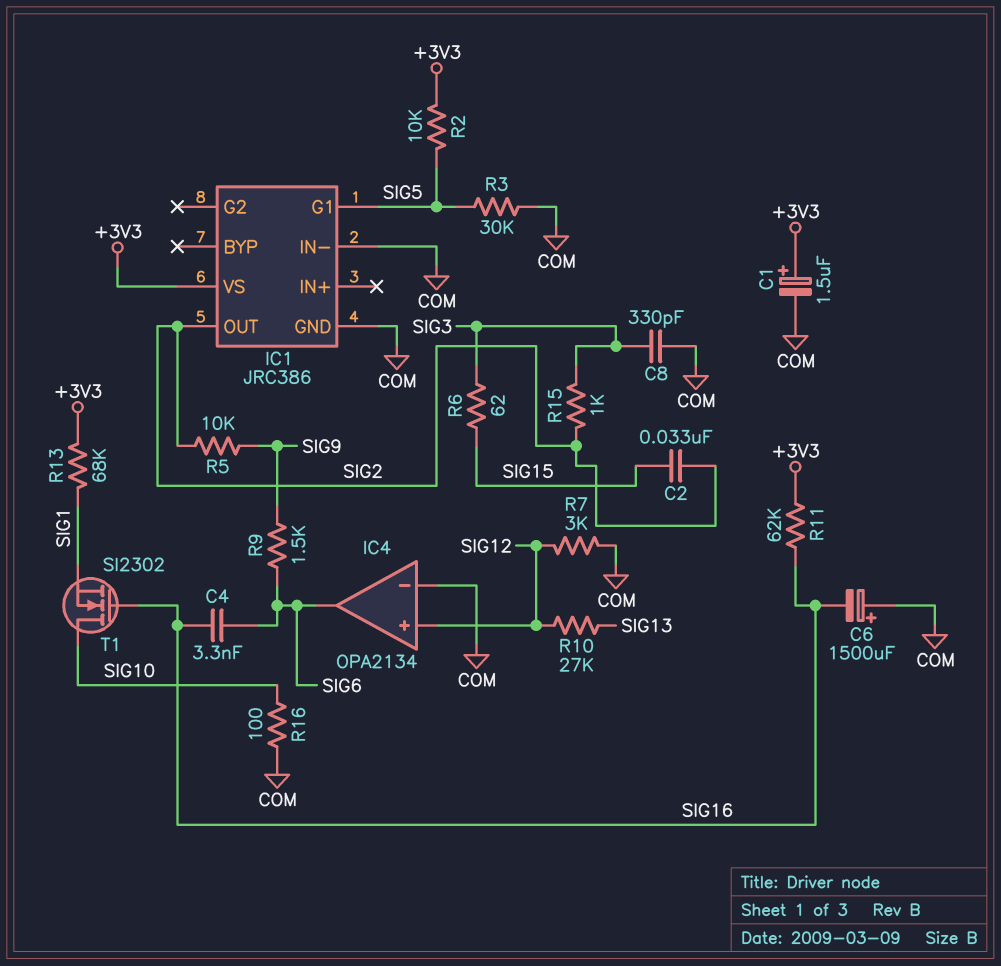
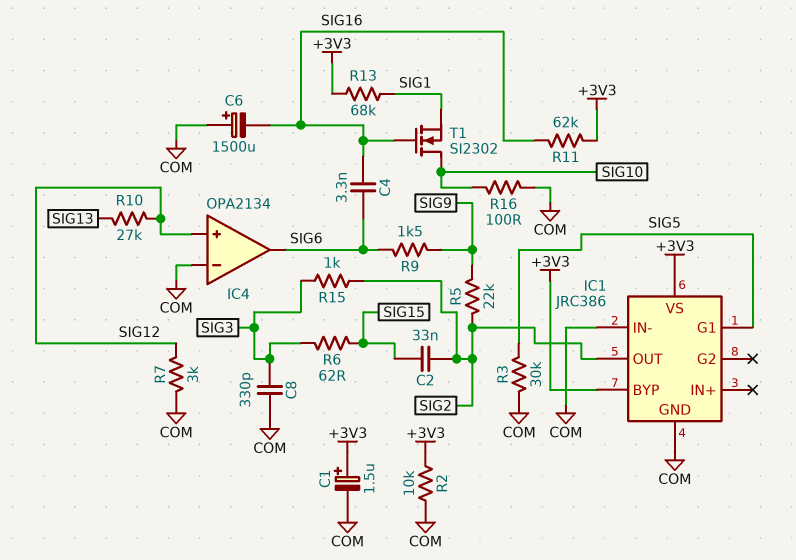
IC1 pin BYP: none -> +3V3
R2: 10k (+3V3, SIG5) -> 10k (+3V3, COM)
R5: 10k (SIG2, SIG9) -> 22k (SIG2, SIG9)

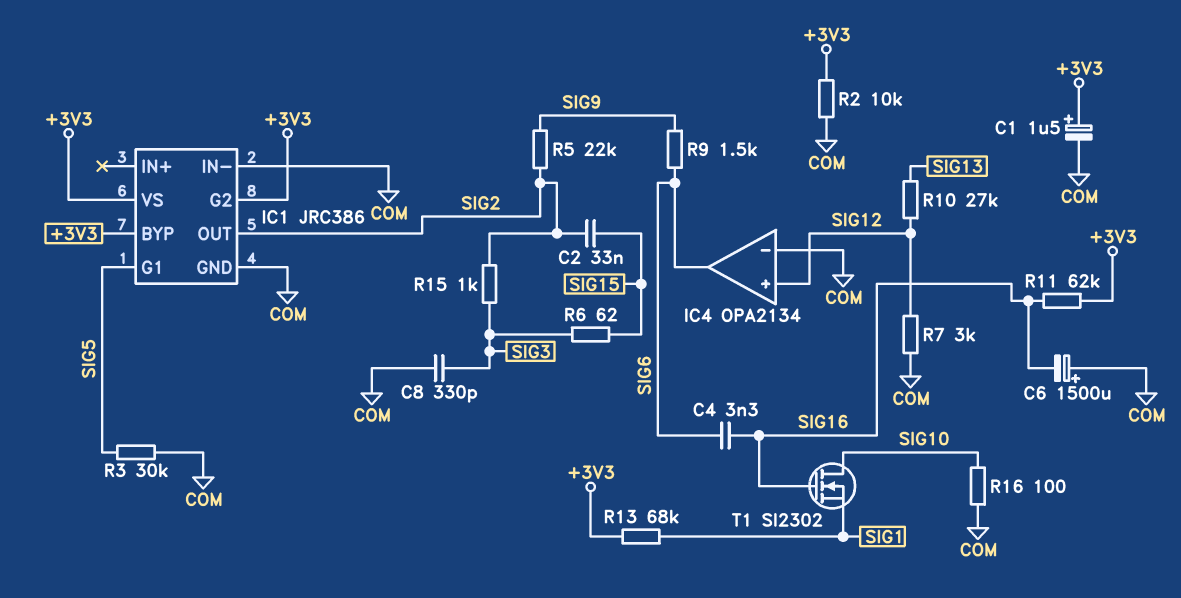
IC1 pin G2: none -> +3V3

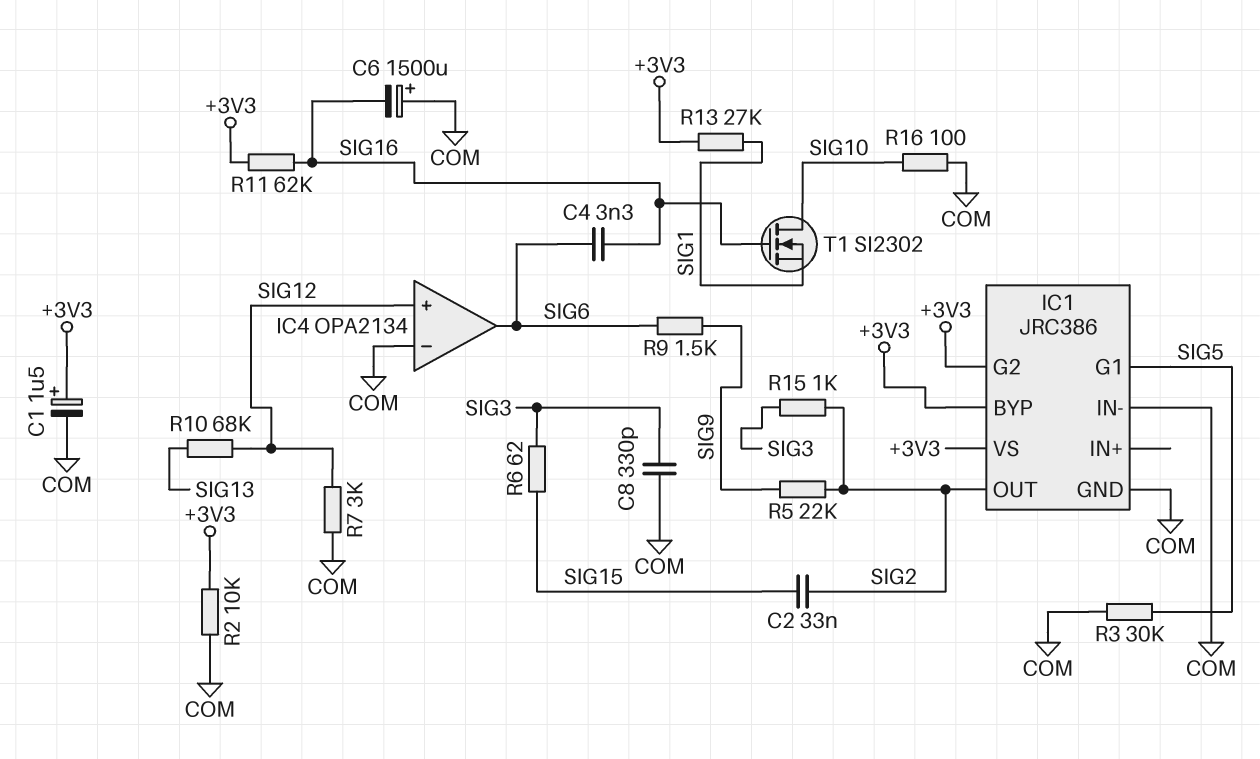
R10: 27k (SIG12, SIG13) -> 68k (SIG12, SIG13)
R13: 68k (+3V3, SIG1) -> 27k (+3V3, SIG1)

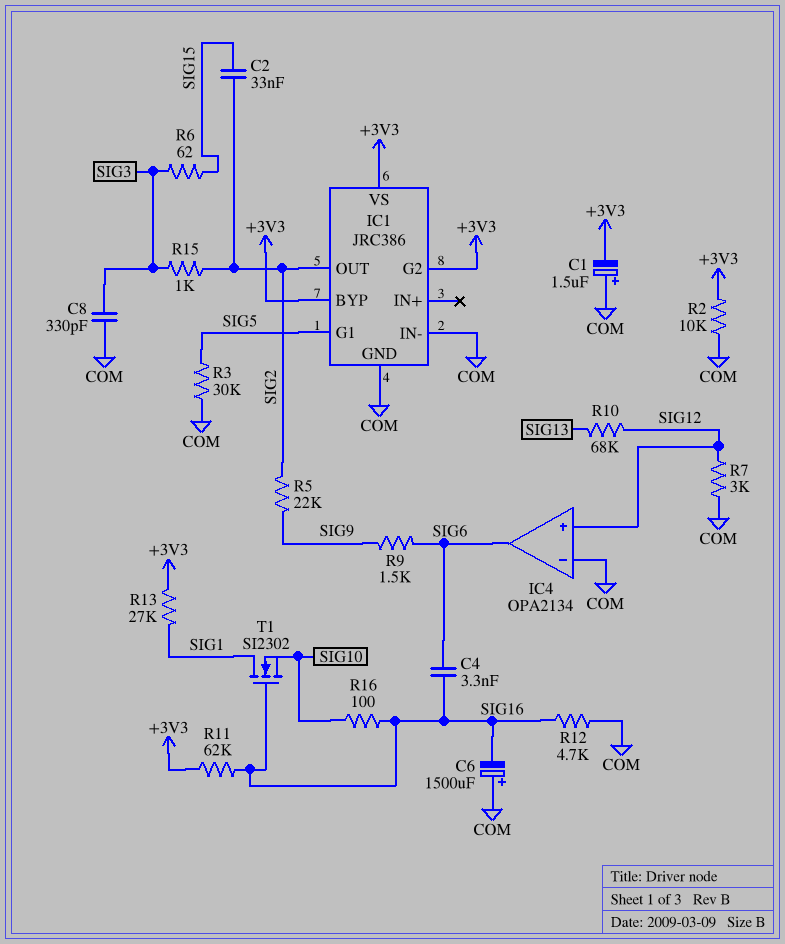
C1: 1.5uF (plus +3V3, minus COM) -> 1.5uF (plus COM, minus +3V3)
R12: none -> 4.7k (COM, SIG16)
R16: 100 (COM, SIG10) -> 100 (SIG10, SIG16)
T1: NMOS SI2302 (G SIG16, D SIG10, S SIG1) -> NMOS SI2302 (G SIG16, D SIG1, S SIG10)

